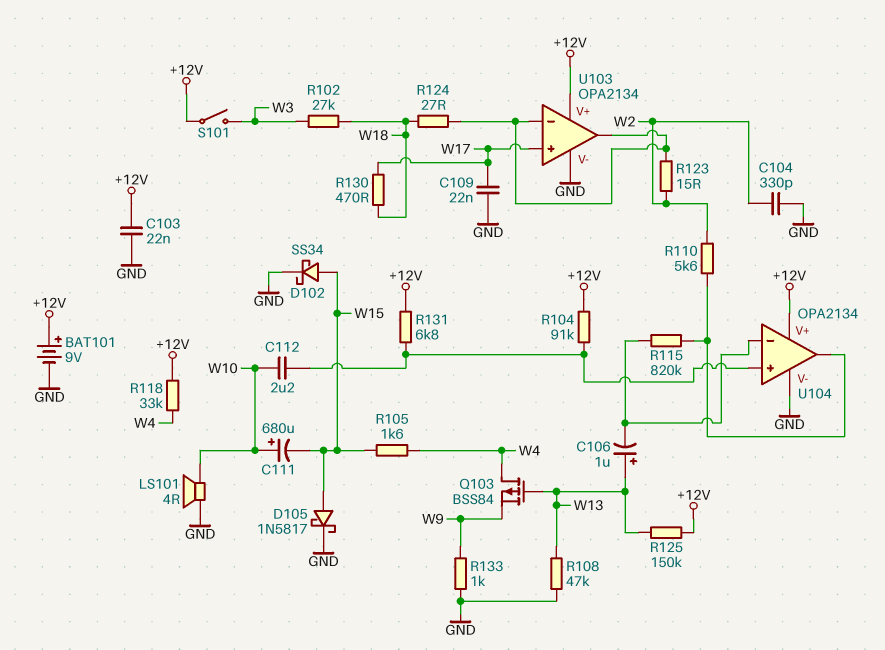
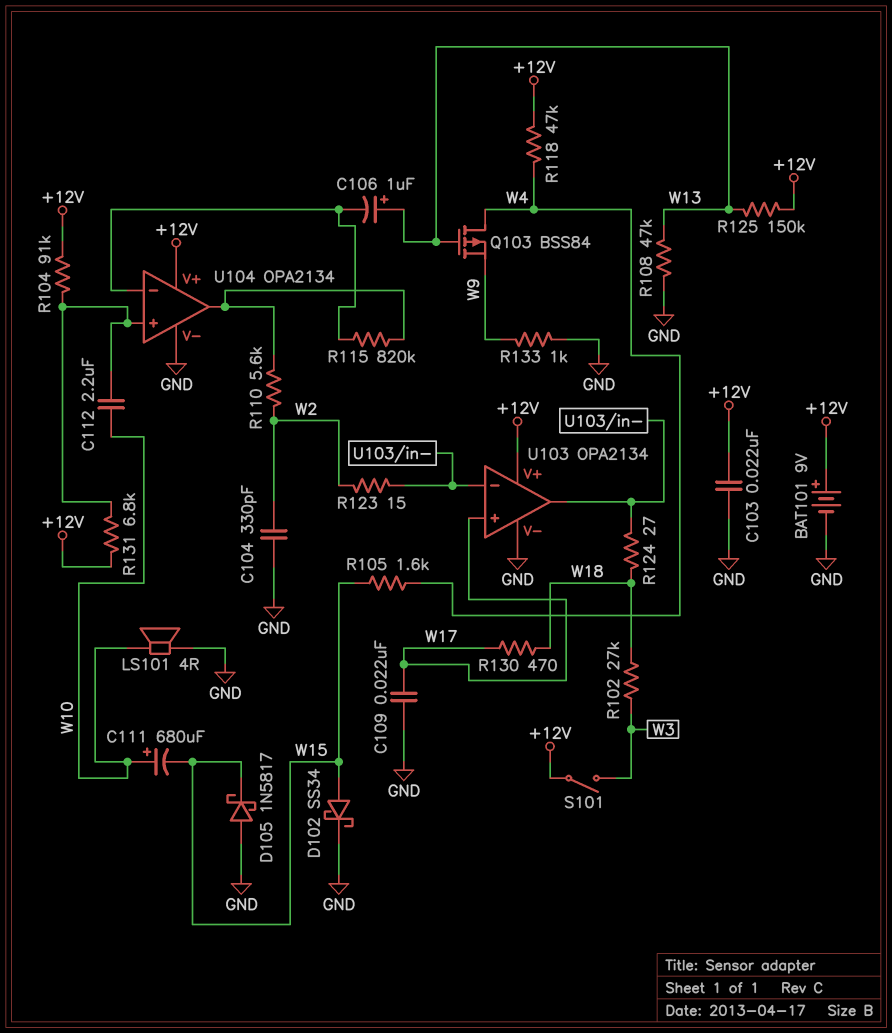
D105: schottky 1N5817 (A W15, K GND) -> schottky 1N5817 (A GND, K W15)
R118: 33k (+12V, W4) -> 47k (+12V, W4)

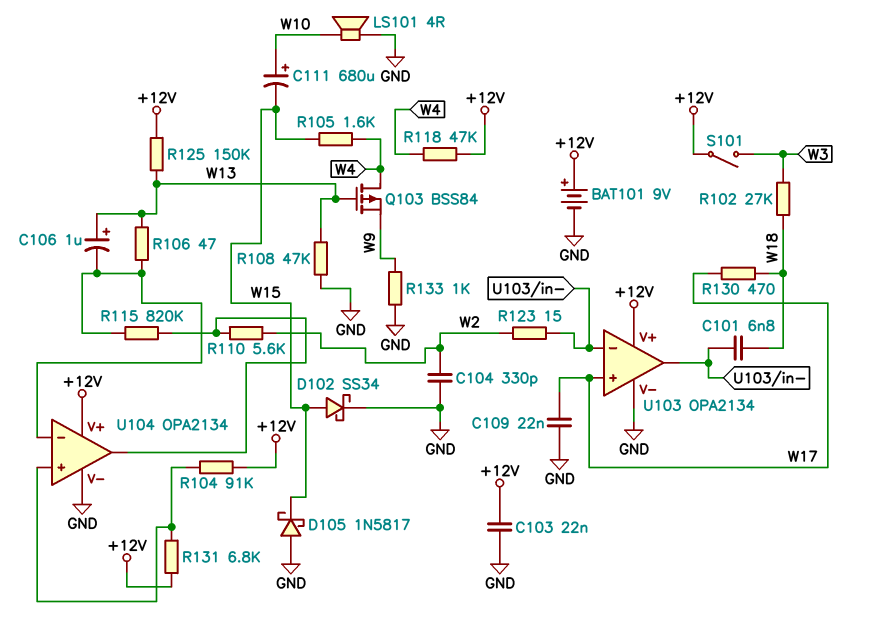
C101: none -> 6.8nF (U103/in-, W18)
C112: 2.2uF (U104/in+, W10) -> none
R106: none -> 47 (U104/in-, W13)
R124: 27 (U103/in-, W18) -> none

